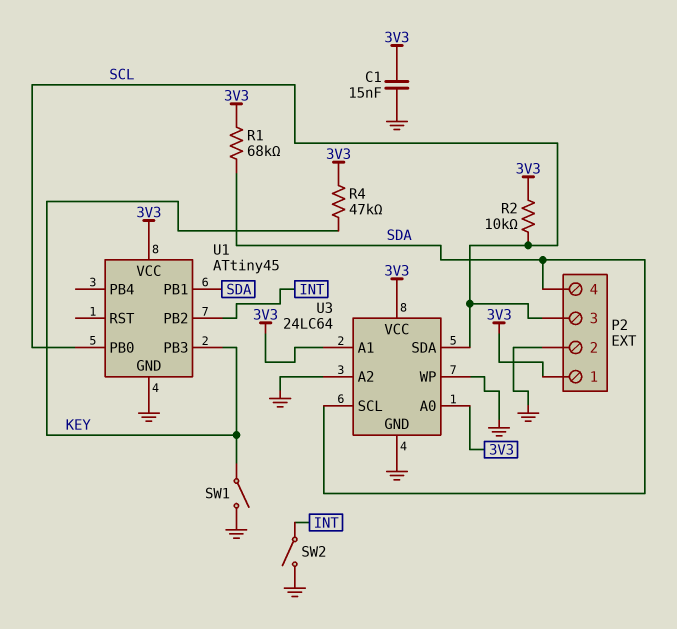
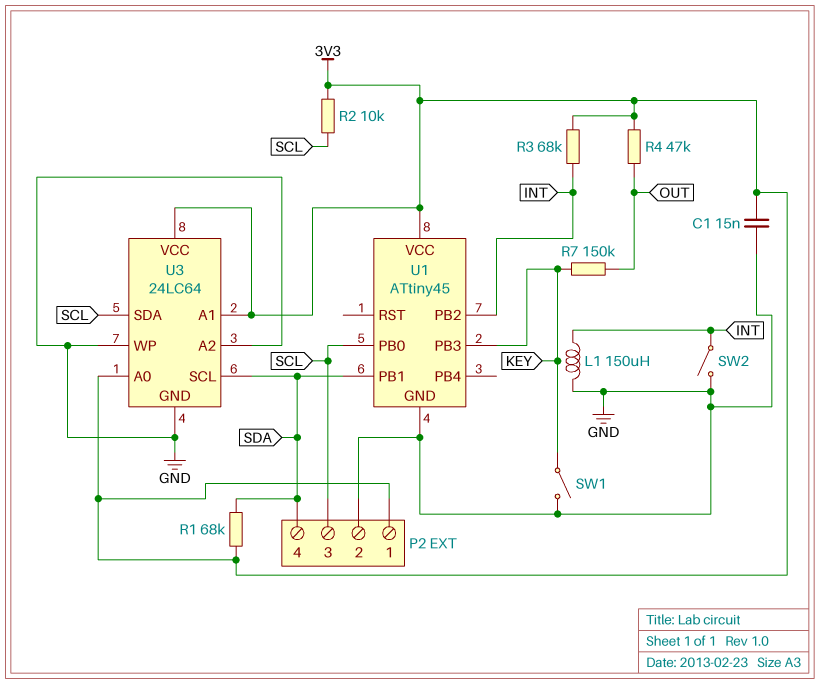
L1: none -> 150uH (GND, INT)
R3: none -> 68k (3V3, INT)
R4: 47k (3V3, KEY) -> 47k (3V3, OUT)
R7: none -> 150k (KEY, OUT)

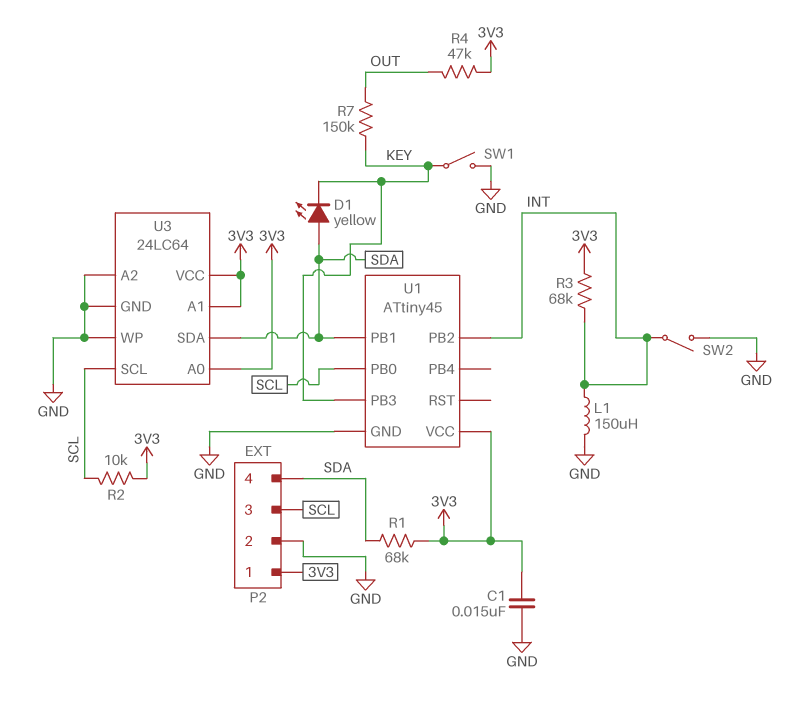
D1: none -> LED yellow (A SDA, K KEY)
U3 pin SCL: SDA -> SCL
U3 pin SDA: SCL -> SDA

